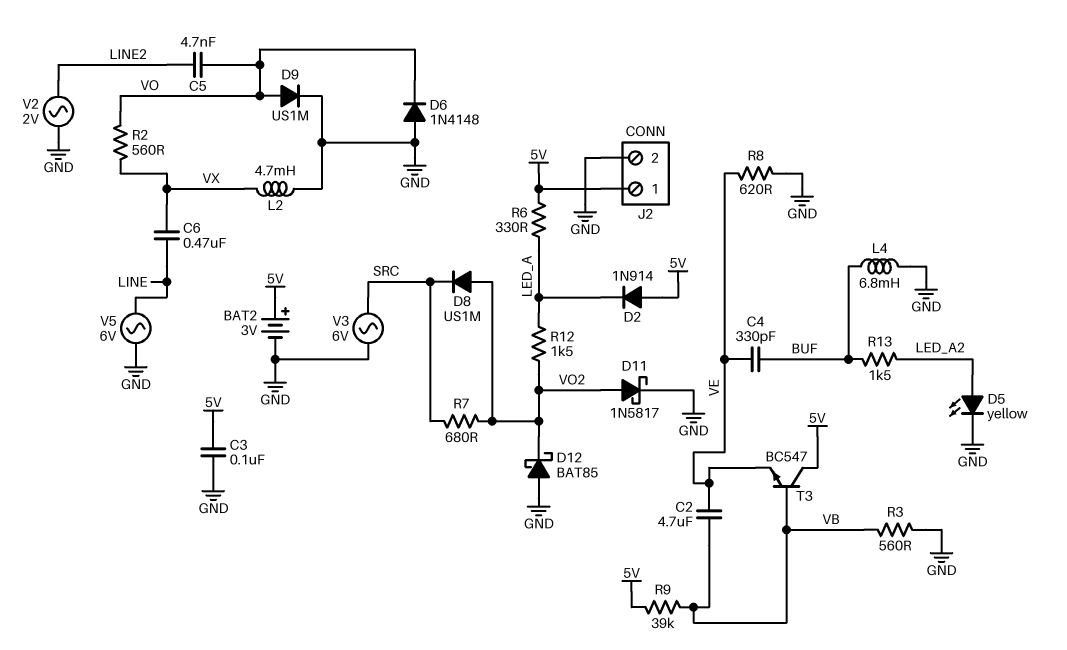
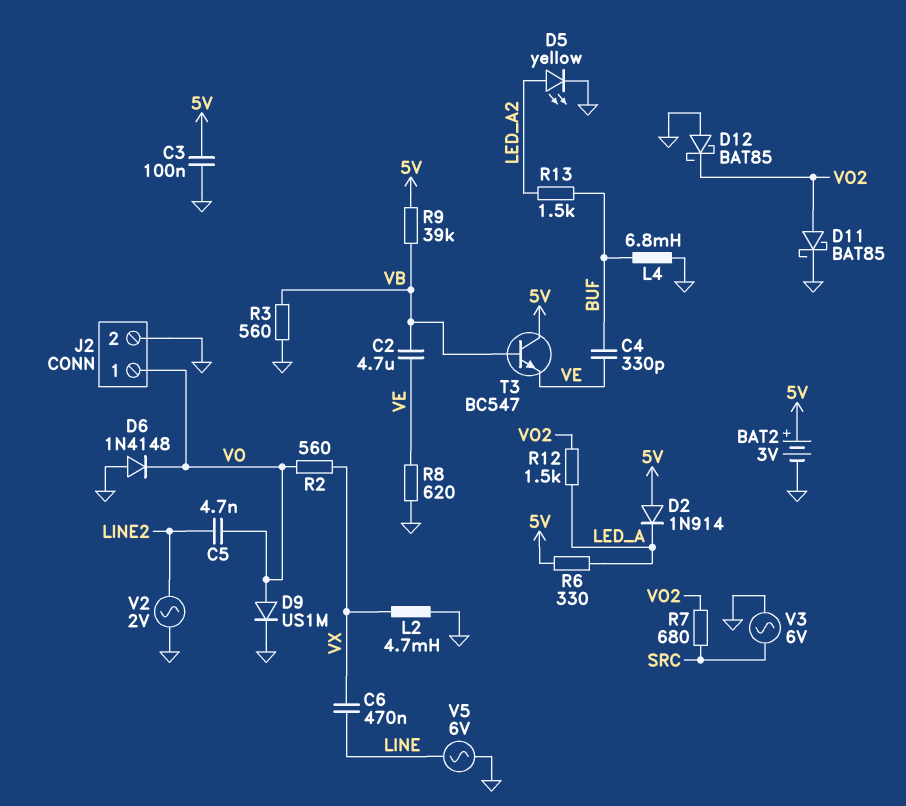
D8: diode US1M (A VO2, K SRC) -> none
D11: schottky 1N5817 (A VO2, K GND) -> schottky BAT85 (A VO2, K GND)
J2 pin 1: 5V -> VO

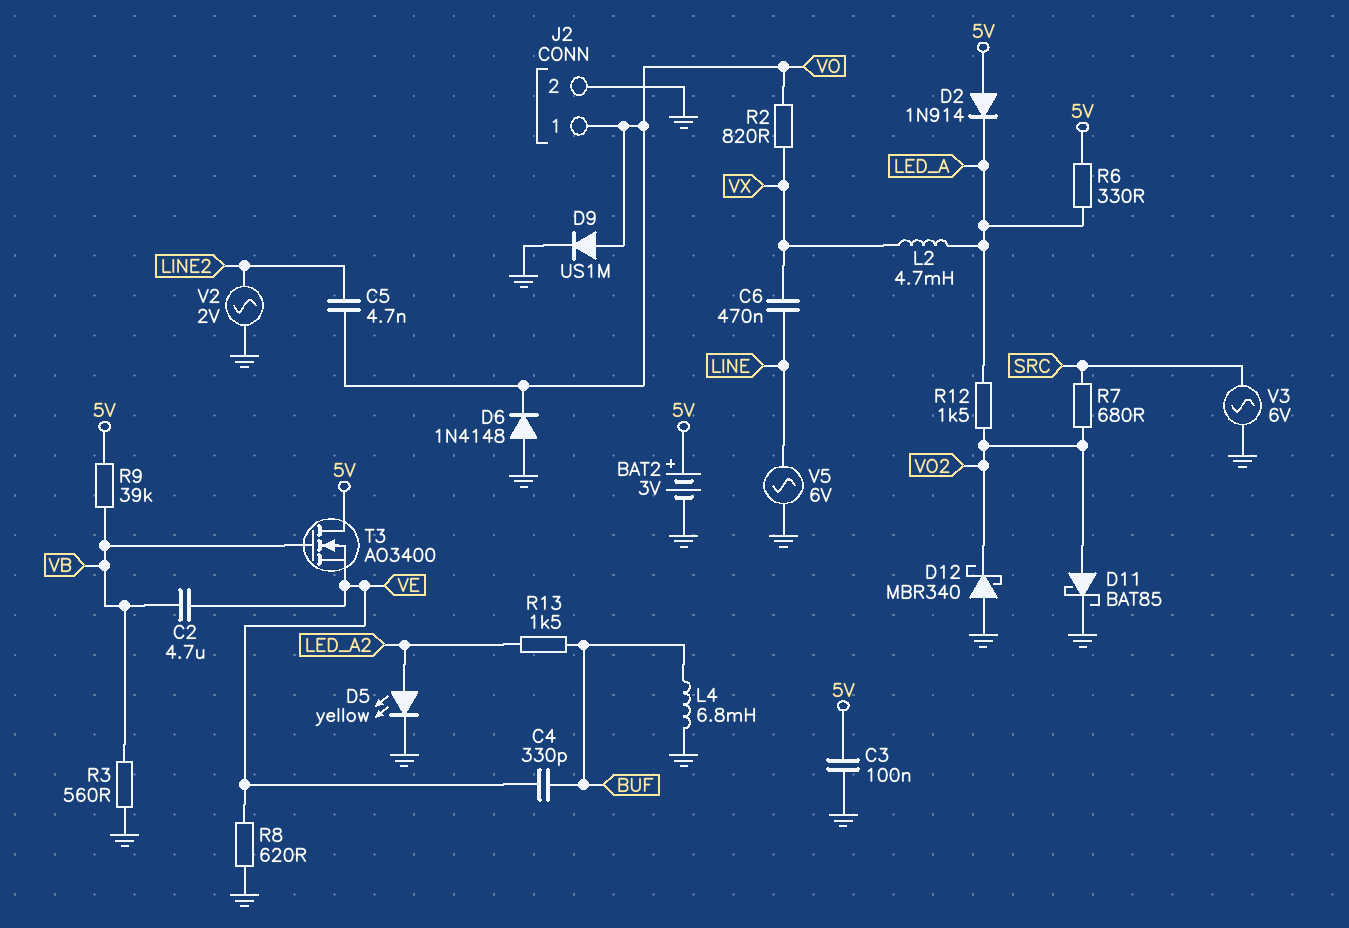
D12: schottky BAT85 (A GND, K VO2) -> schottky MBR340 (A GND, K VO2)
L2: 4.7mH (GND, VX) -> 4.7mH (LED_A, VX)
R2: 560 (VO, VX) -> 820 (VO, VX)
T3: NPN BC547 (B VB, C 5V, E VE) -> NMOS AO3400 (G VB, D 5V, S VE)

